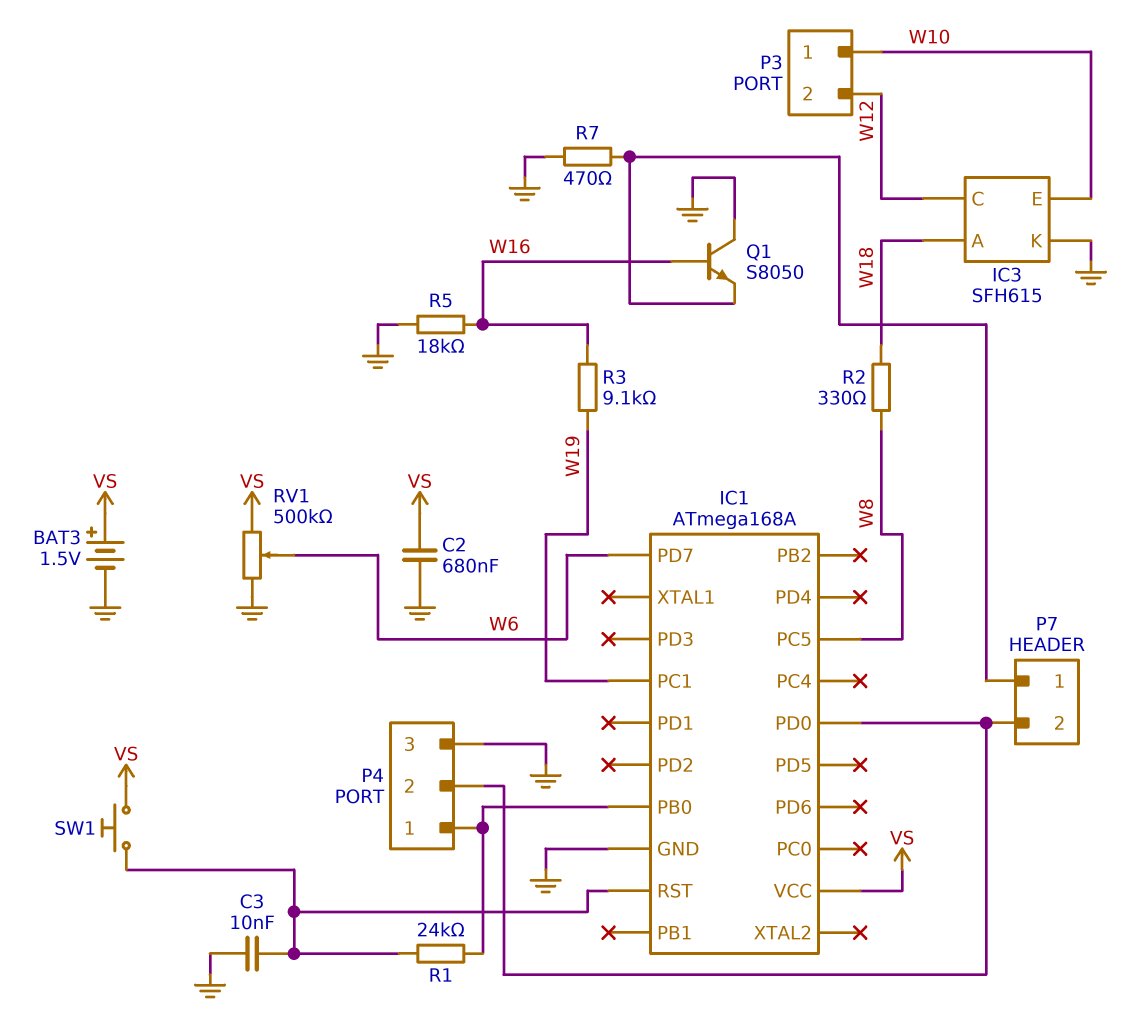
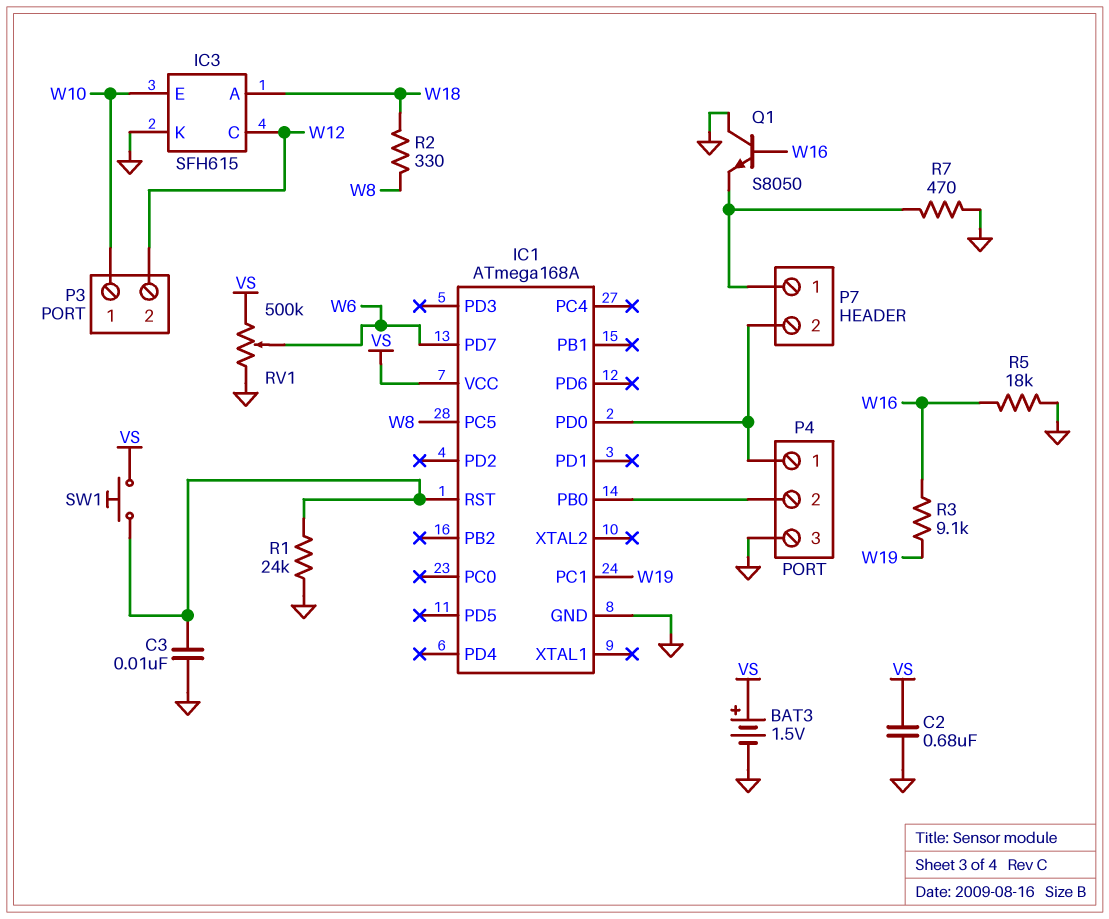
P4 pin 1: IC1/PB0 -> IC1/PD0
P4 pin 2: IC1/PD0 -> IC1/PB0
R1: 24k (IC1/PB0, IC1/RST) -> 24k (GND, IC1/RST)

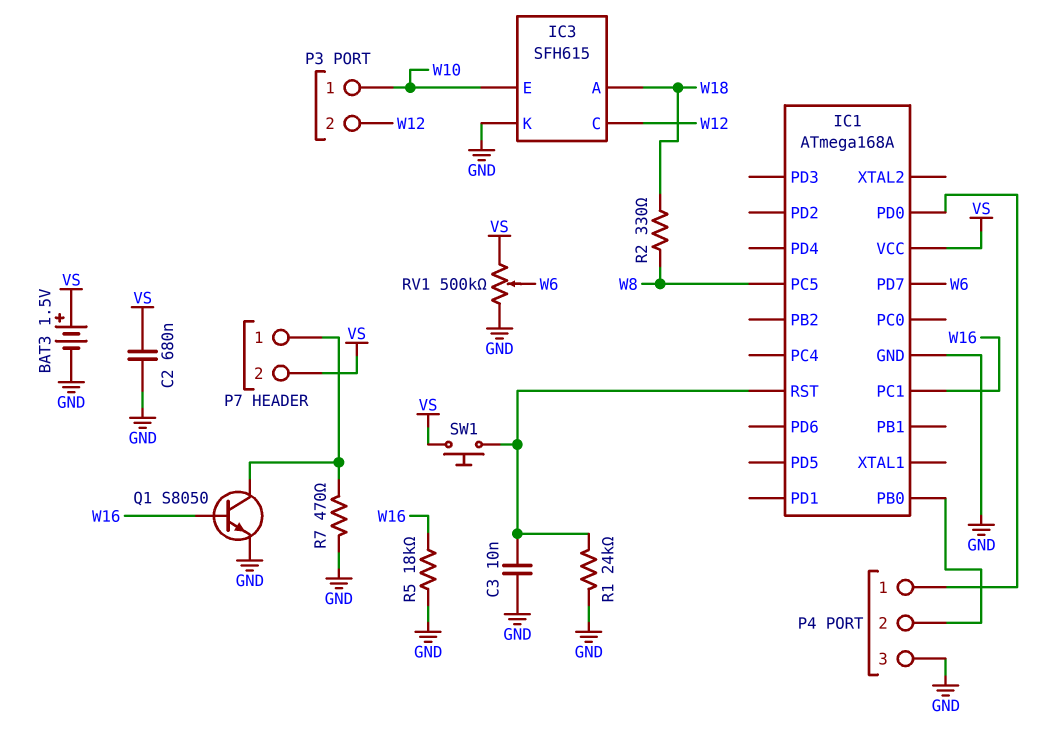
IC1 pin PC1: W19 -> W16
P7 pin 2: IC1/PD0 -> VS
Q1: NPN S8050 (B W16, C GND, E P7/1) -> NPN S8050 (B W16, C P7/1, E GND)
R3: 9.1k (W16, W19) -> none

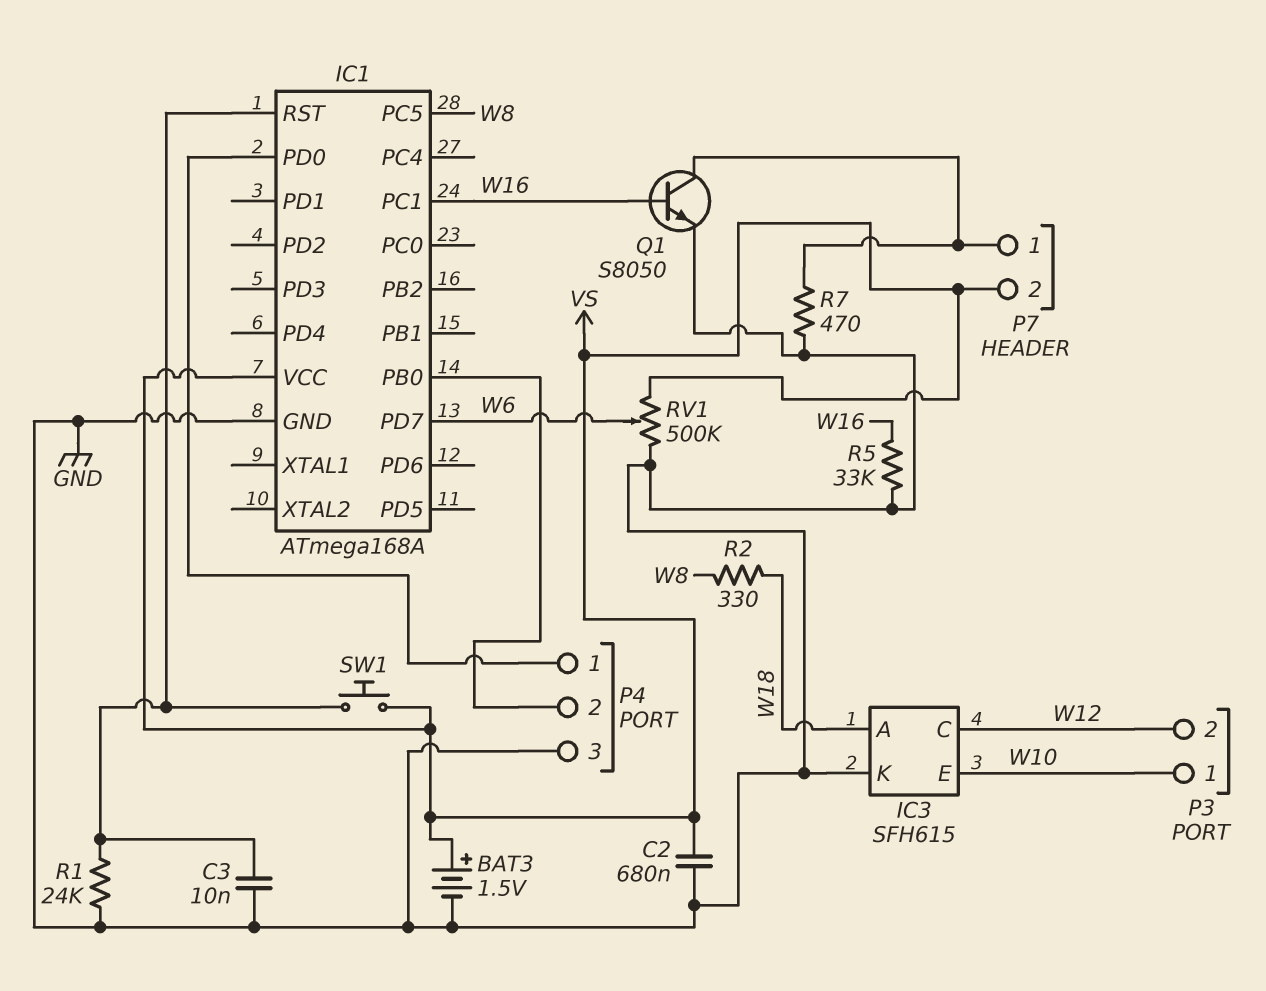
R5: 18k (GND, W16) -> 33k (GND, W16)

